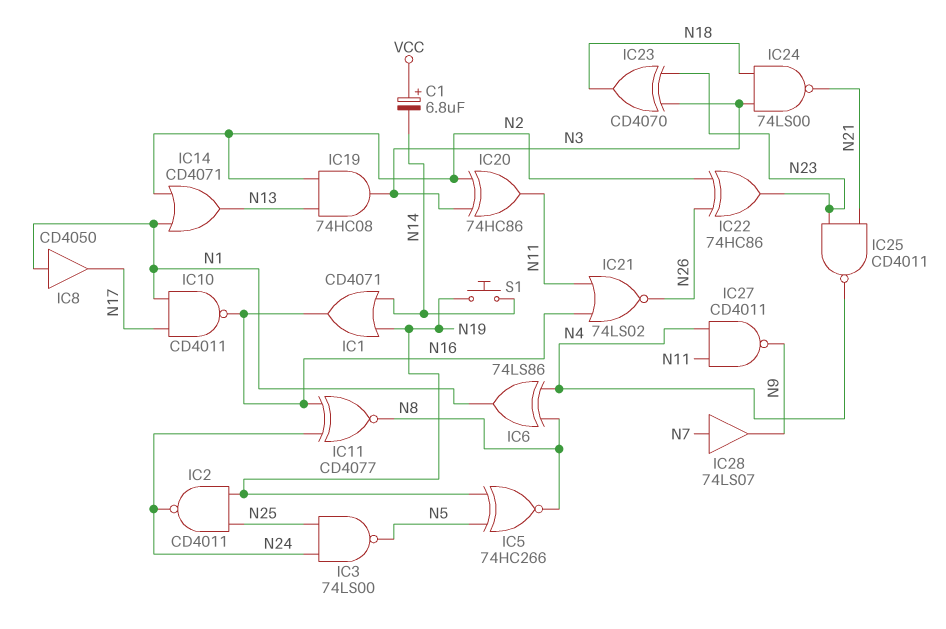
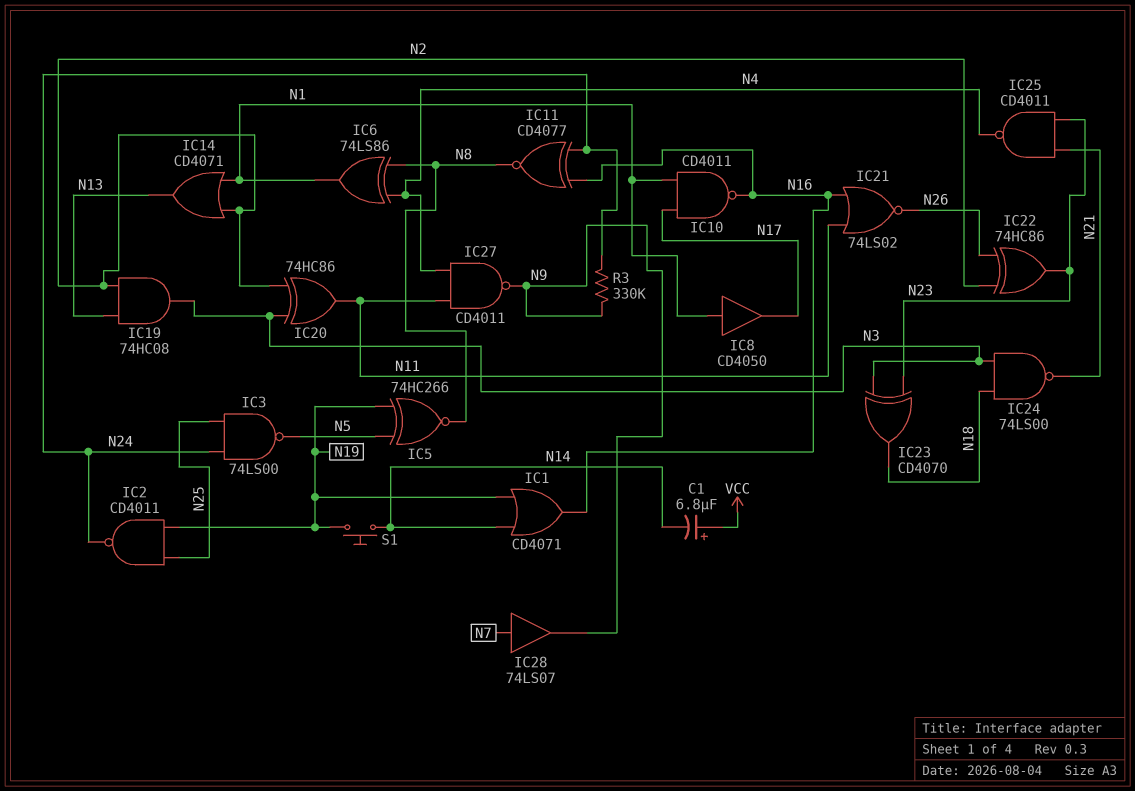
R3: none -> 330k (N9, N24)

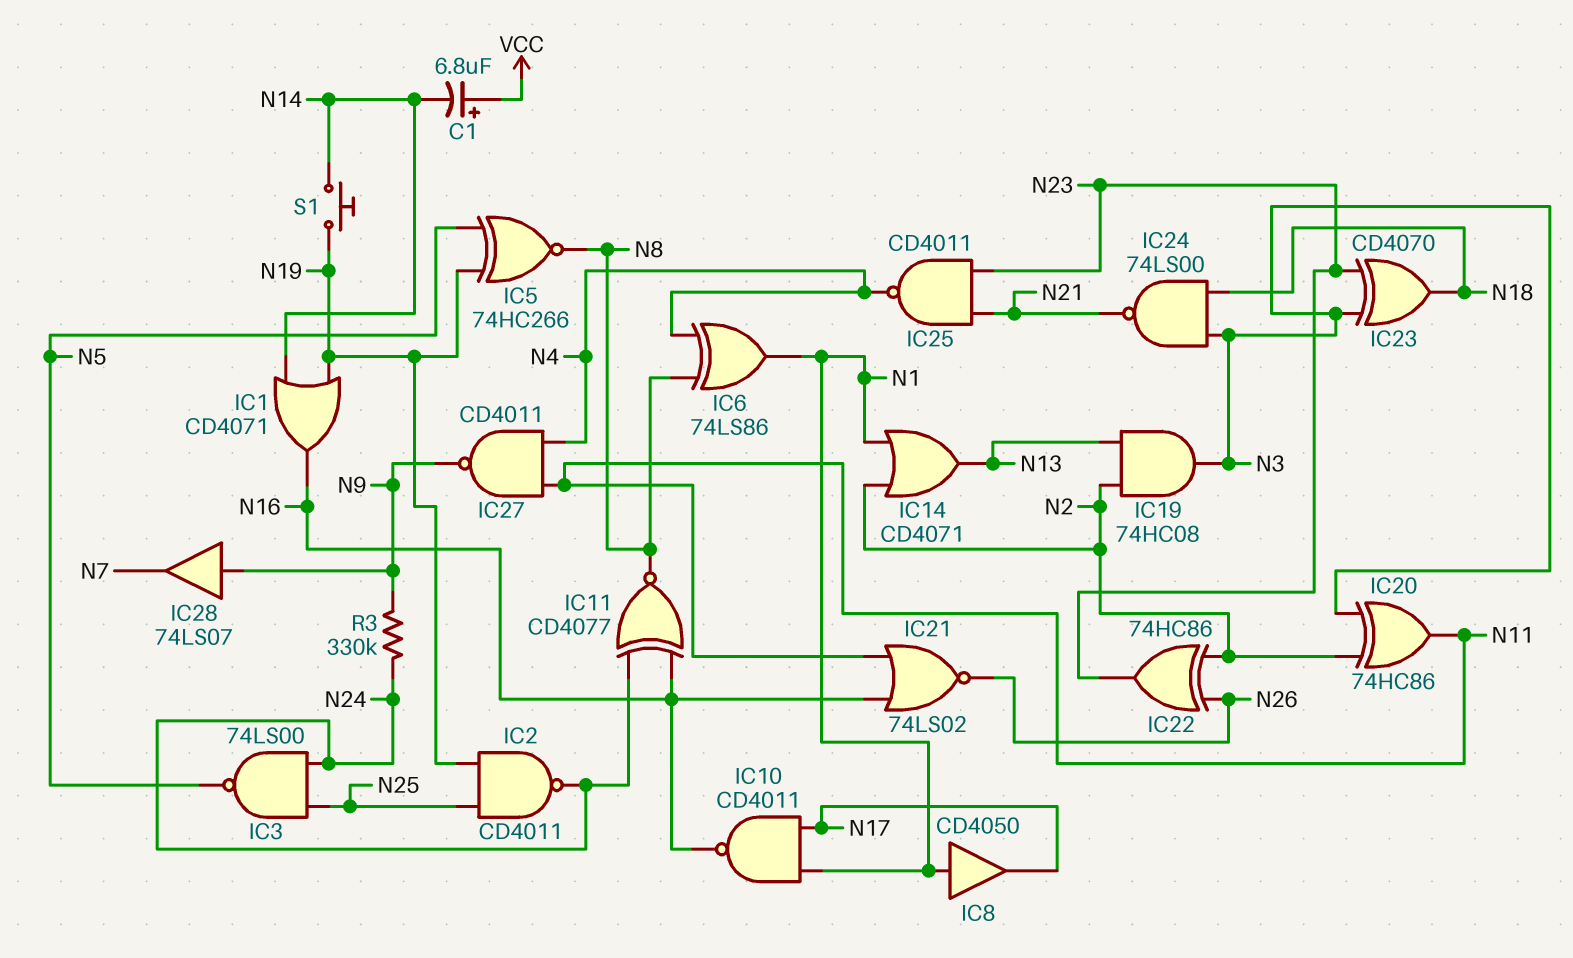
IC28: buffer 74LS07 (in N7, out N9) -> buffer 74LS07 (in N9, out N7)

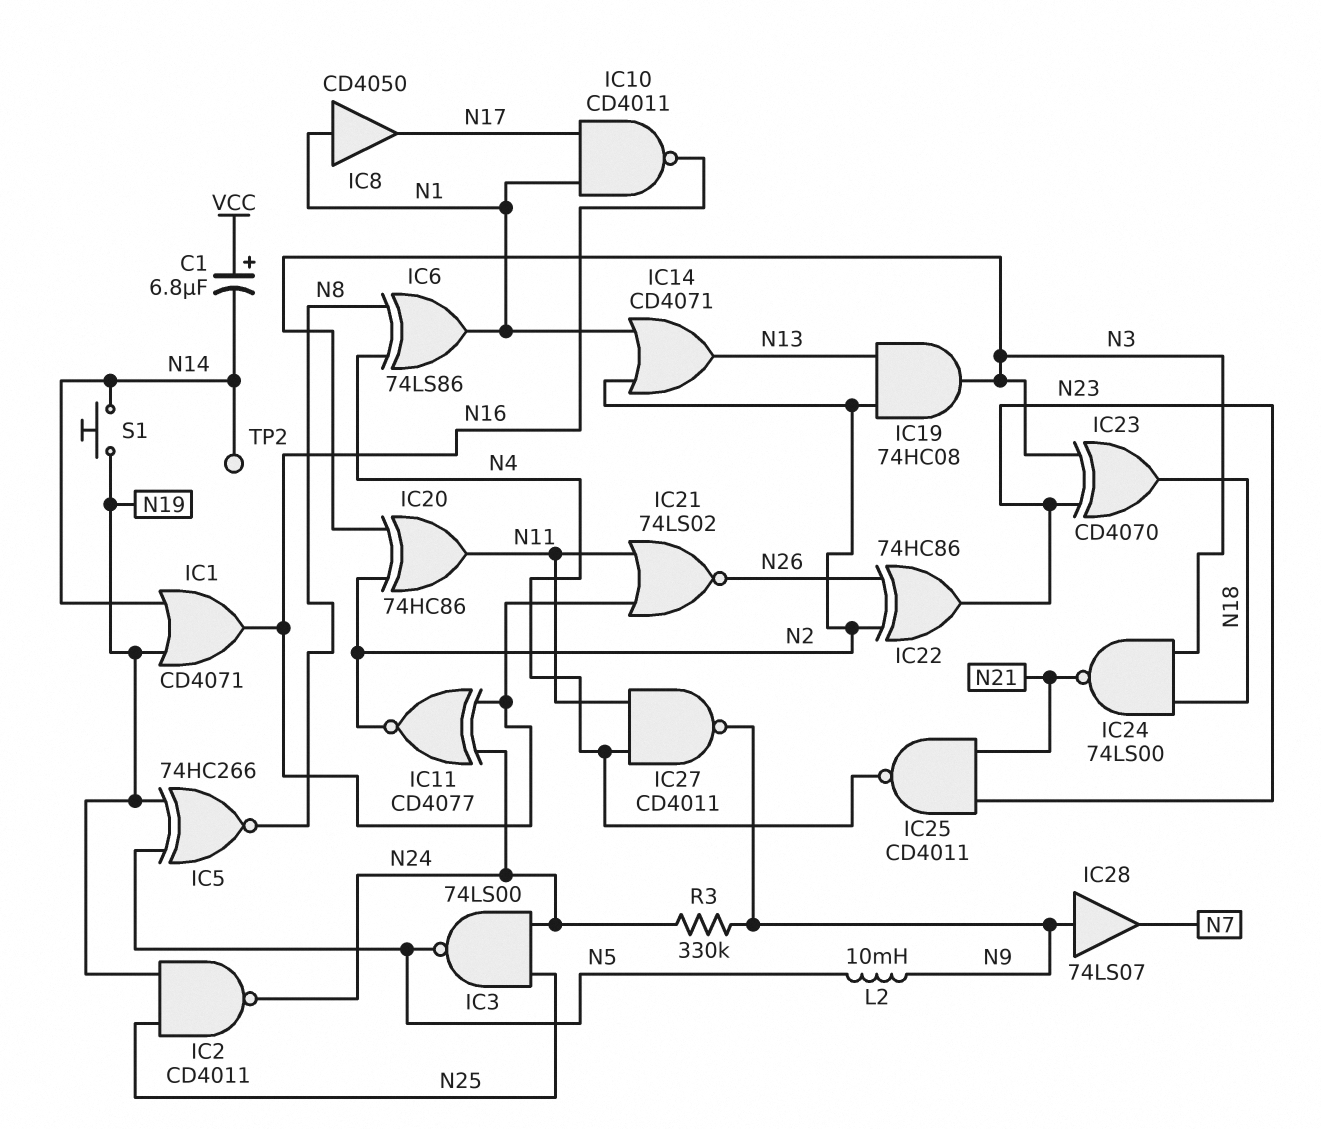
IC11: XNOR CD4077 (in N16, in N24, out N8) -> XNOR CD4077 (in N16, in N24, out N2)
L2: none -> 10mH (N5, N9)
TP2: none -> test point (N14)

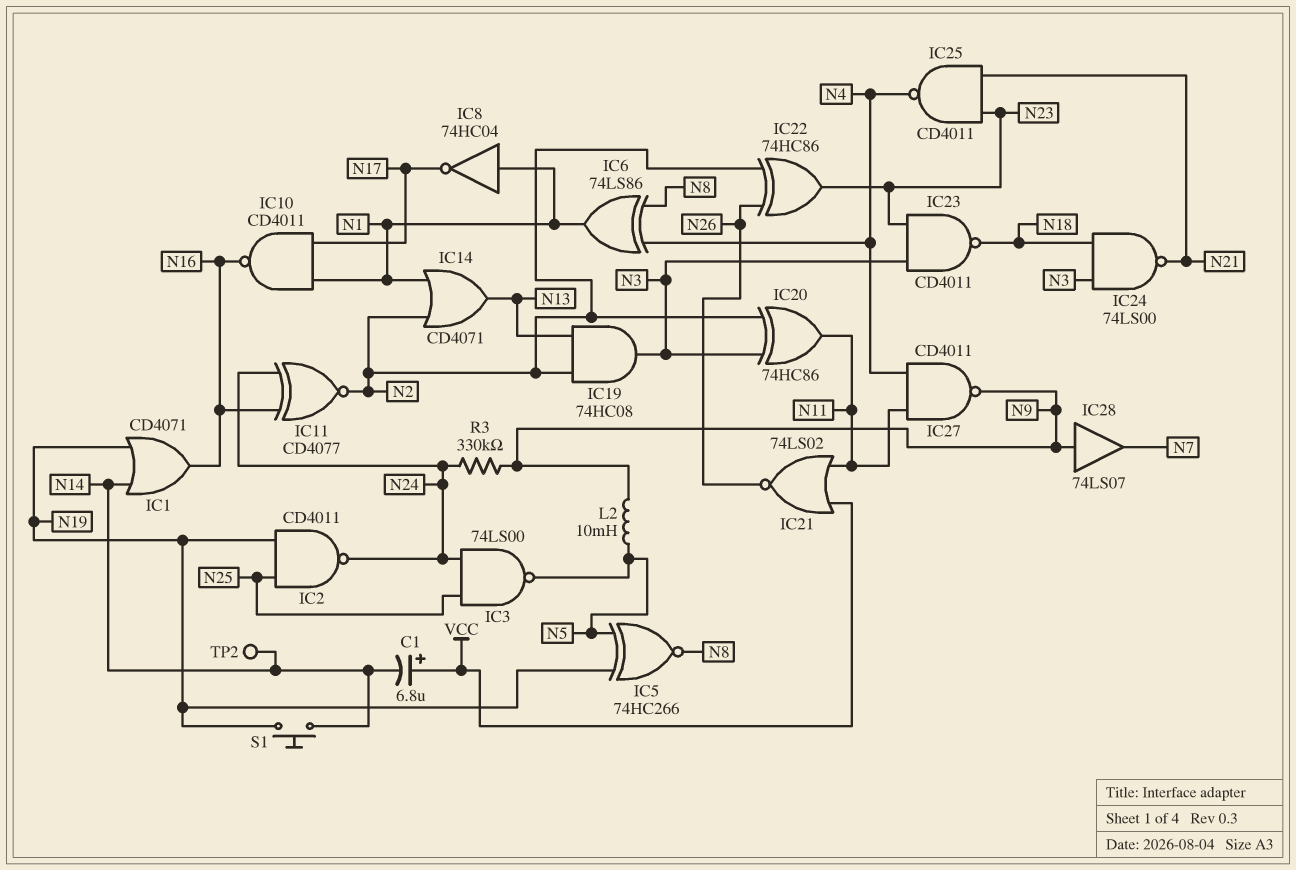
IC8: buffer CD4050 (in N1, out N17) -> NOT 74HC04 (in N1, out N17)
IC21: NOR 74LS02 (in N11, in N16, out N26) -> NOR 74LS02 (in N11, in VCC, out N26)
IC23: XOR CD4070 (in N3, in N23, out N18) -> NAND CD4011 (in N3, in N23, out N18)

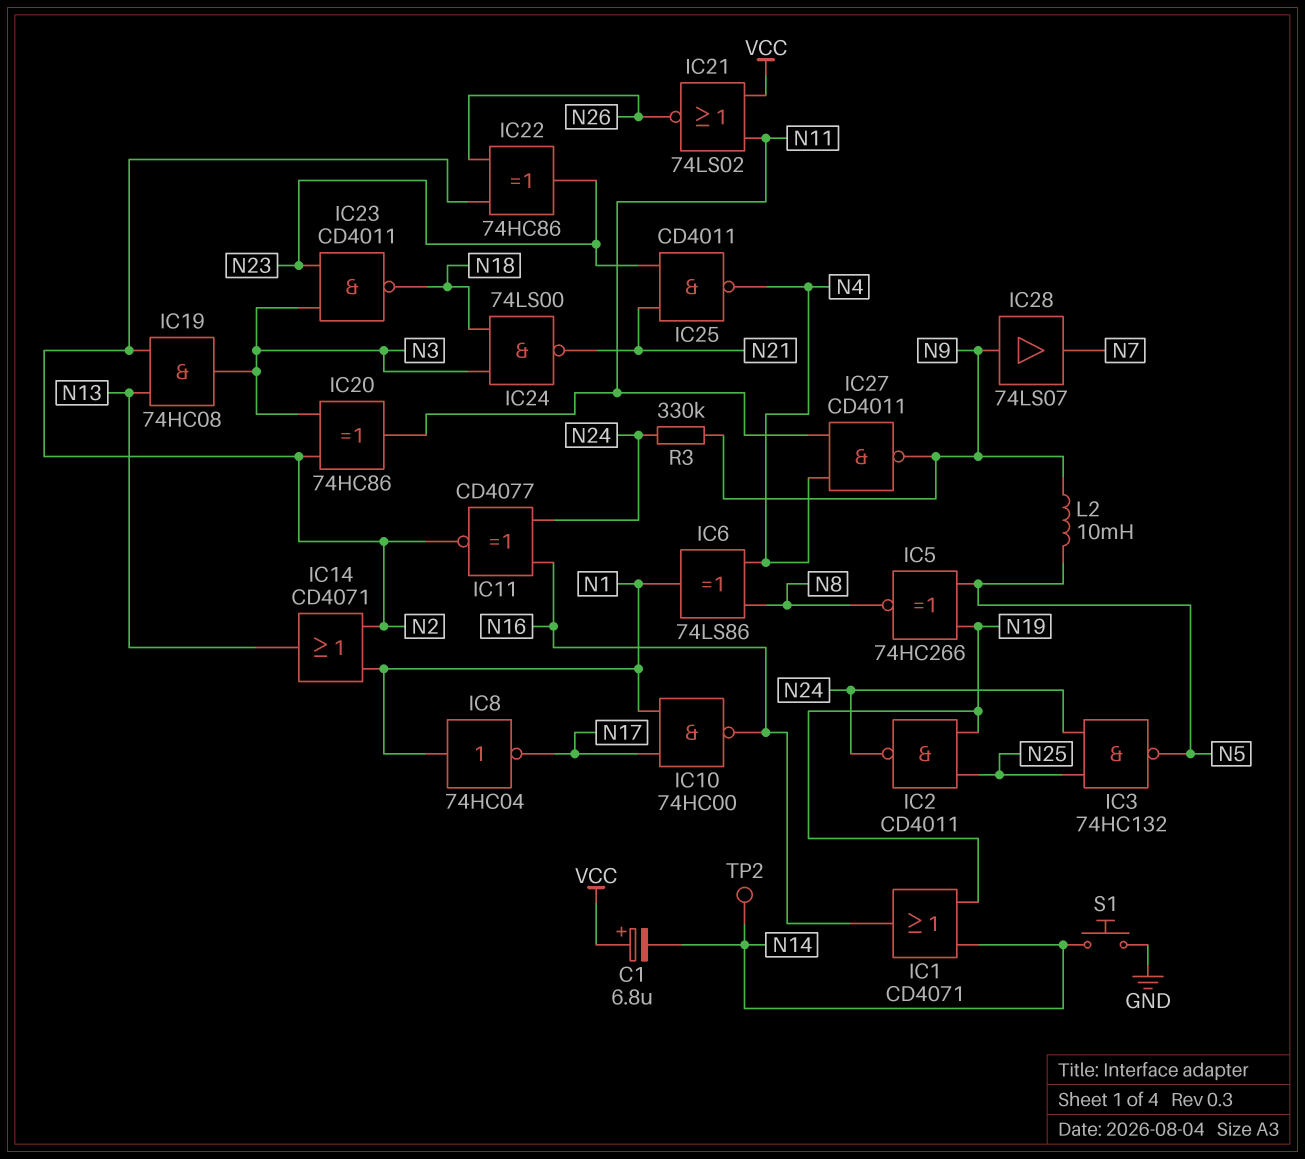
IC3: NAND 74LS00 (in N24, in N25, out N5) -> NAND 74HC132 (in N24, in N25, out N5)
IC10: NAND CD4011 (in N1, in N17, out N16) -> NAND 74HC00 (in N1, in N17, out N16)
S1: button (N14, N19) -> button (GND, N14)

